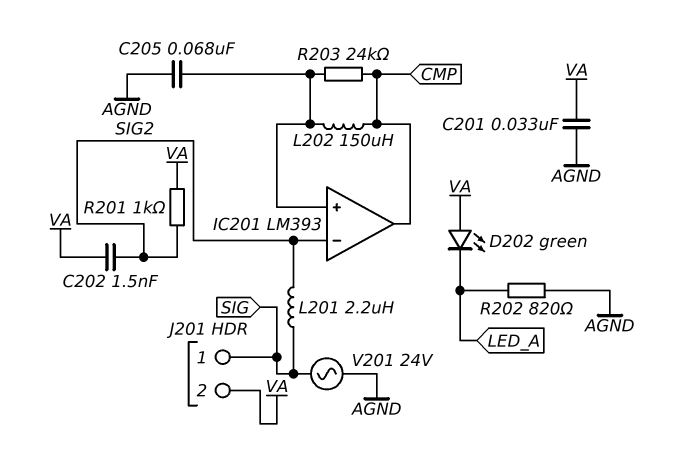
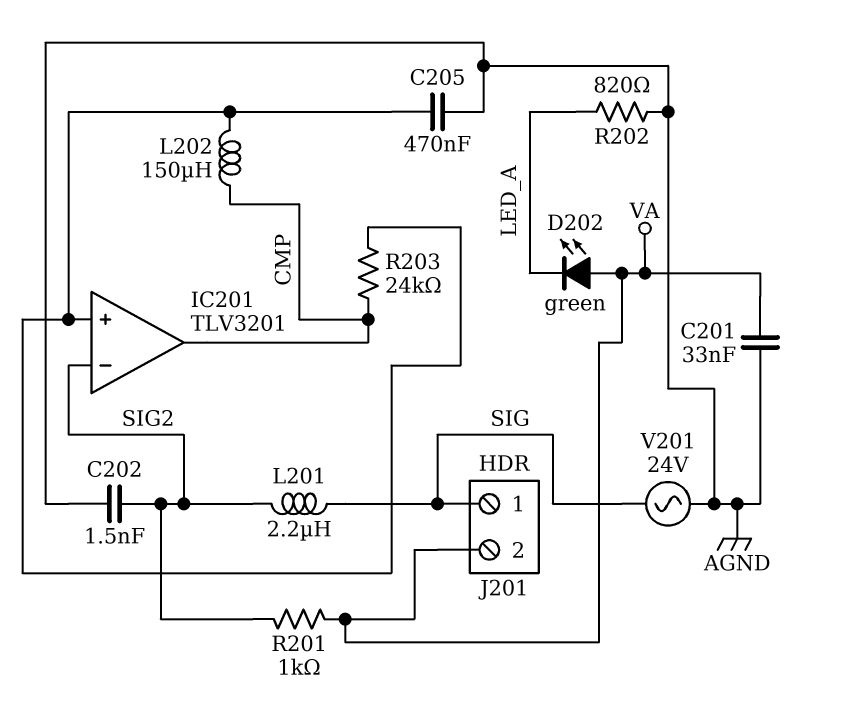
C202: 1.5nF (SIG2, VA) -> 1.5nF (AGND, SIG2)
C205: 68nF (AGND, IC201/in+) -> 470nF (AGND, IC201/in+)
IC201: LM393 -> TLV3201

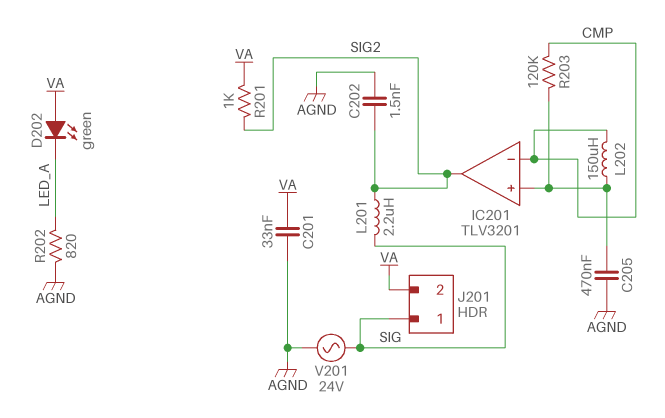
IC201 pin in-: SIG2 -> CMP
IC201 pin out: CMP -> SIG2
R203: 24k (CMP, IC201/in+) -> 120k (CMP, IC201/in+)

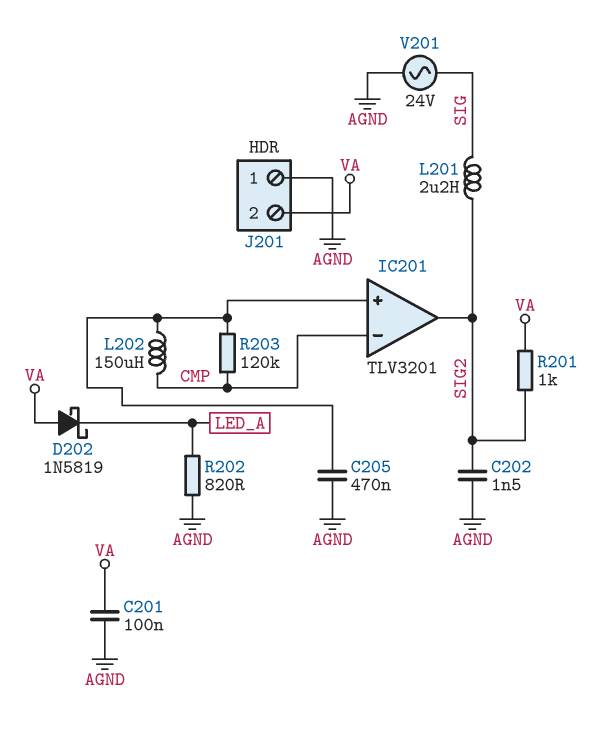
C201: 33nF (AGND, VA) -> 100nF (AGND, VA)
D202: LED green (A VA, K LED_A) -> schottky 1N5819 (A VA, K LED_A)
J201 pin 1: SIG -> AGND

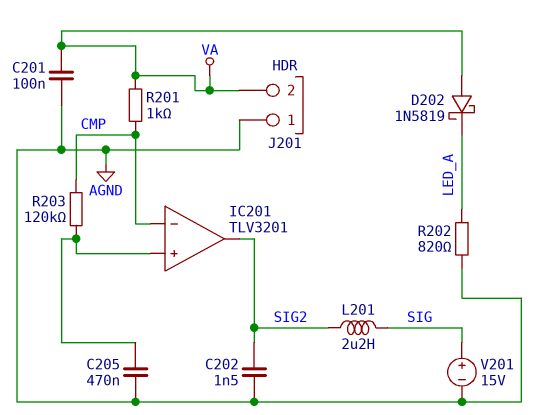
L202: 150uH (CMP, IC201/in+) -> none
R201: 1k (SIG2, VA) -> 1k (CMP, VA)
V201: AC 24V (AGND, SIG) -> 15V (plus SIG, minus AGND)

